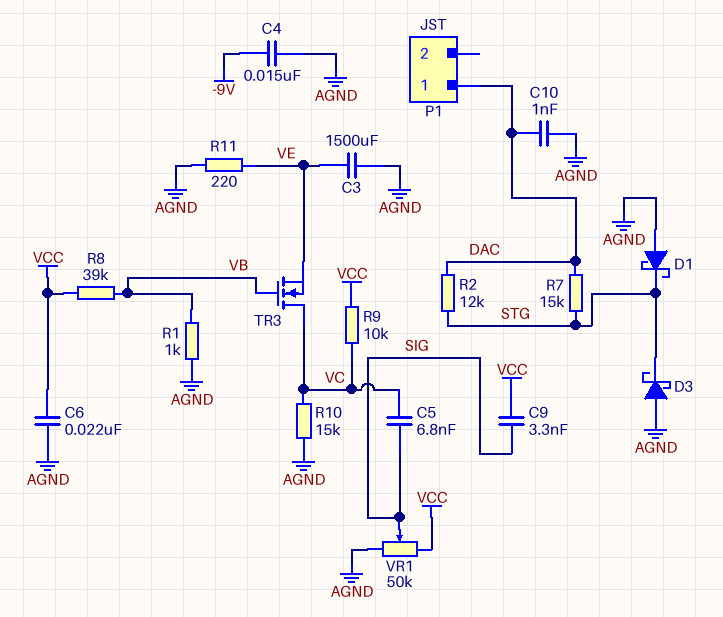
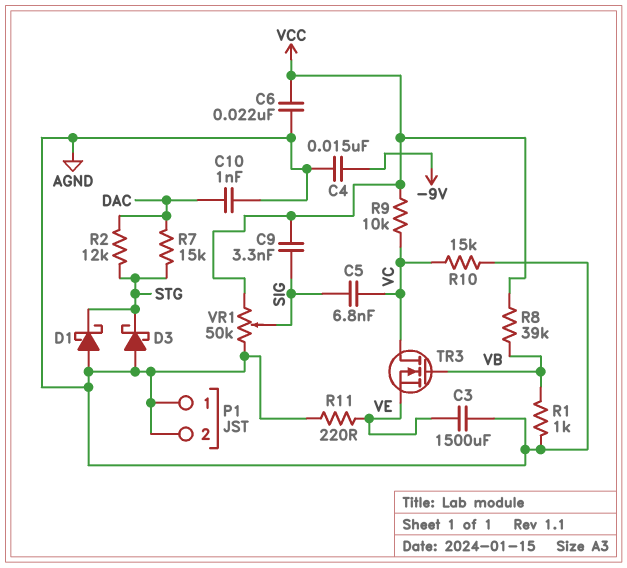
P1 pin 1: DAC -> AGND
P1 pin 2: none -> AGND

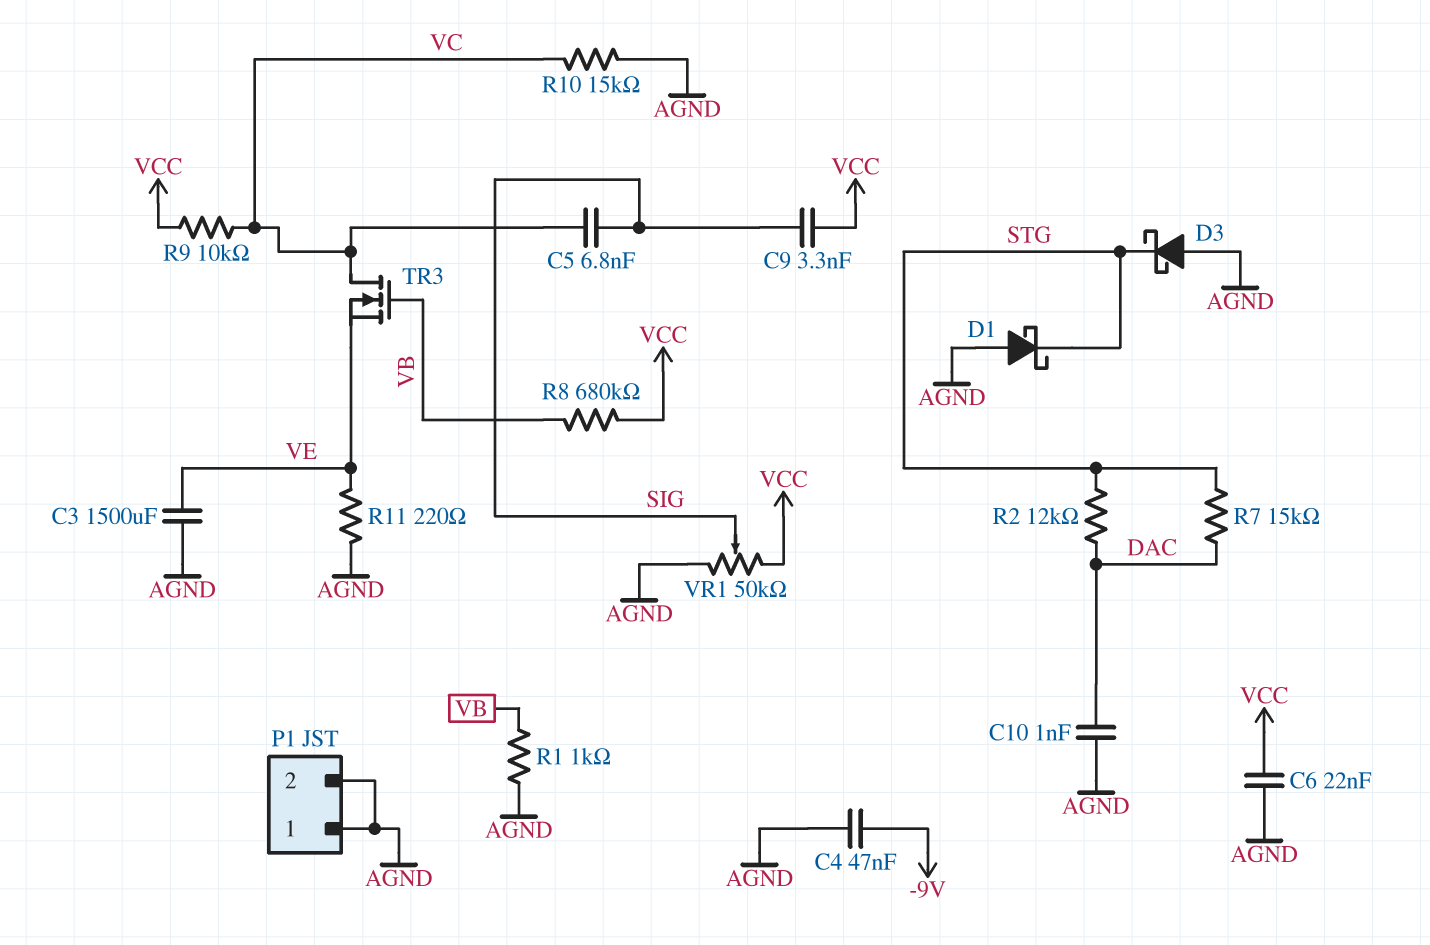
C4: 15nF (-9V, AGND) -> 47nF (-9V, AGND)
R8: 39k (VB, VCC) -> 680k (VB, VCC)

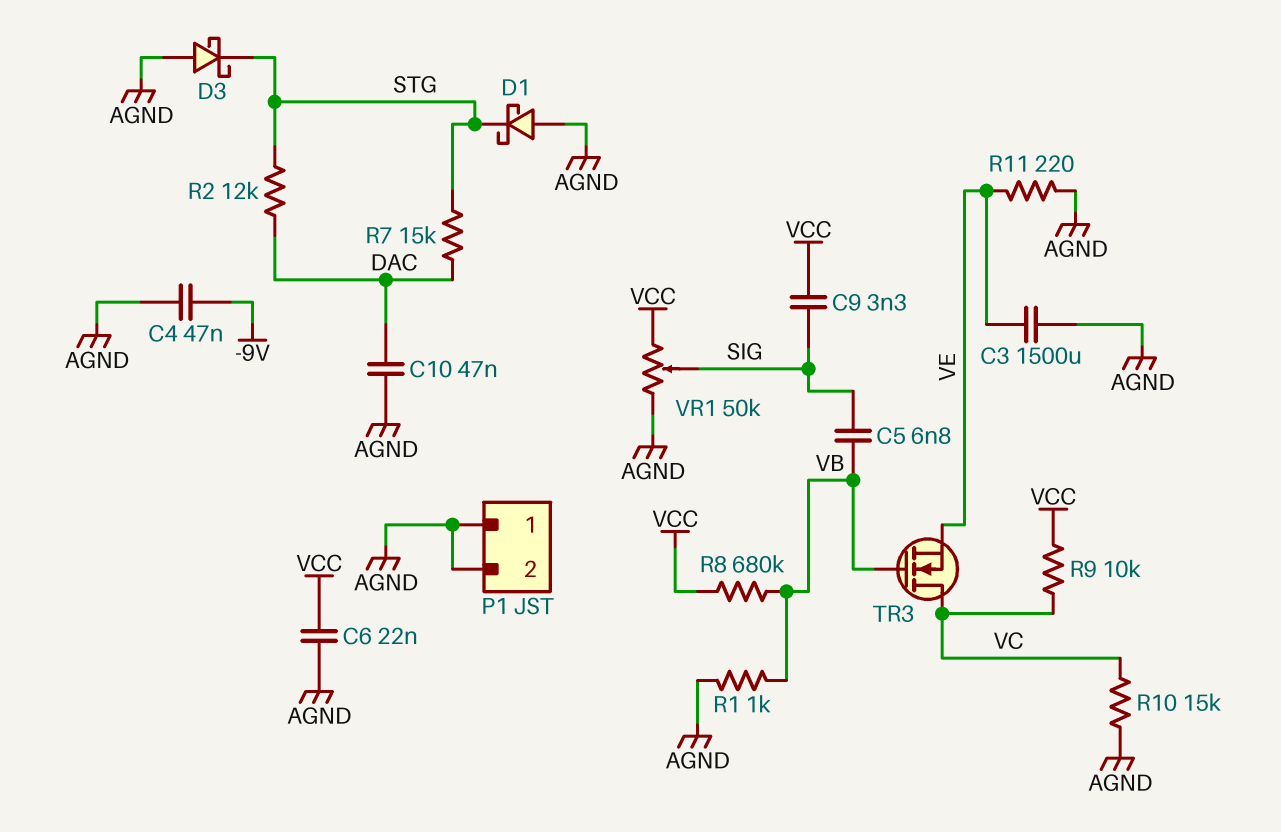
C5: 6.8nF (SIG, VC) -> 6.8nF (SIG, VB)
C10: 1nF (AGND, DAC) -> 47nF (AGND, DAC)

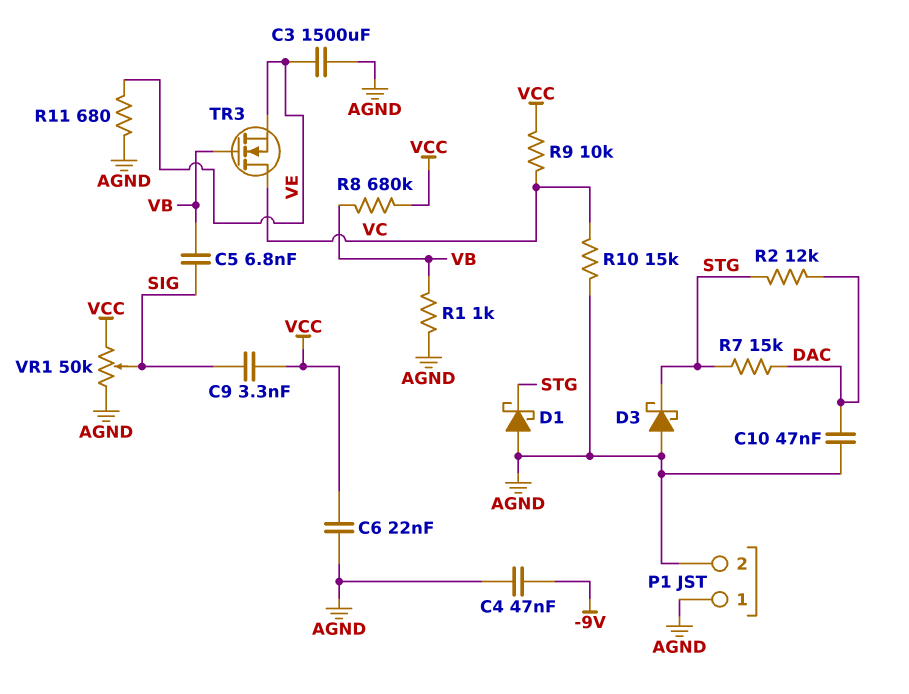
R11: 220 (AGND, VE) -> 680 (AGND, VE)

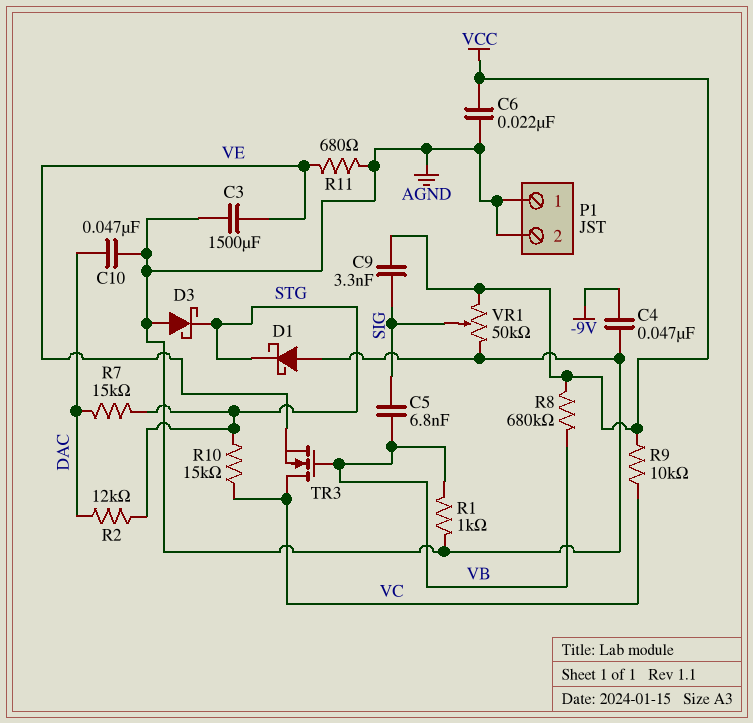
R10: 15k (AGND, VC) -> 15k (STG, VC)

